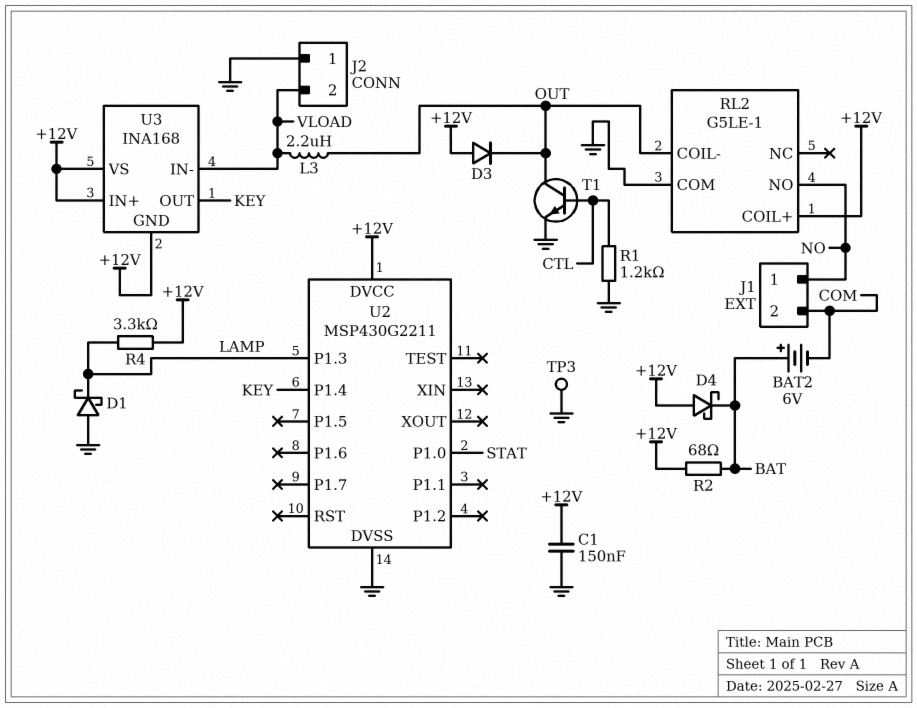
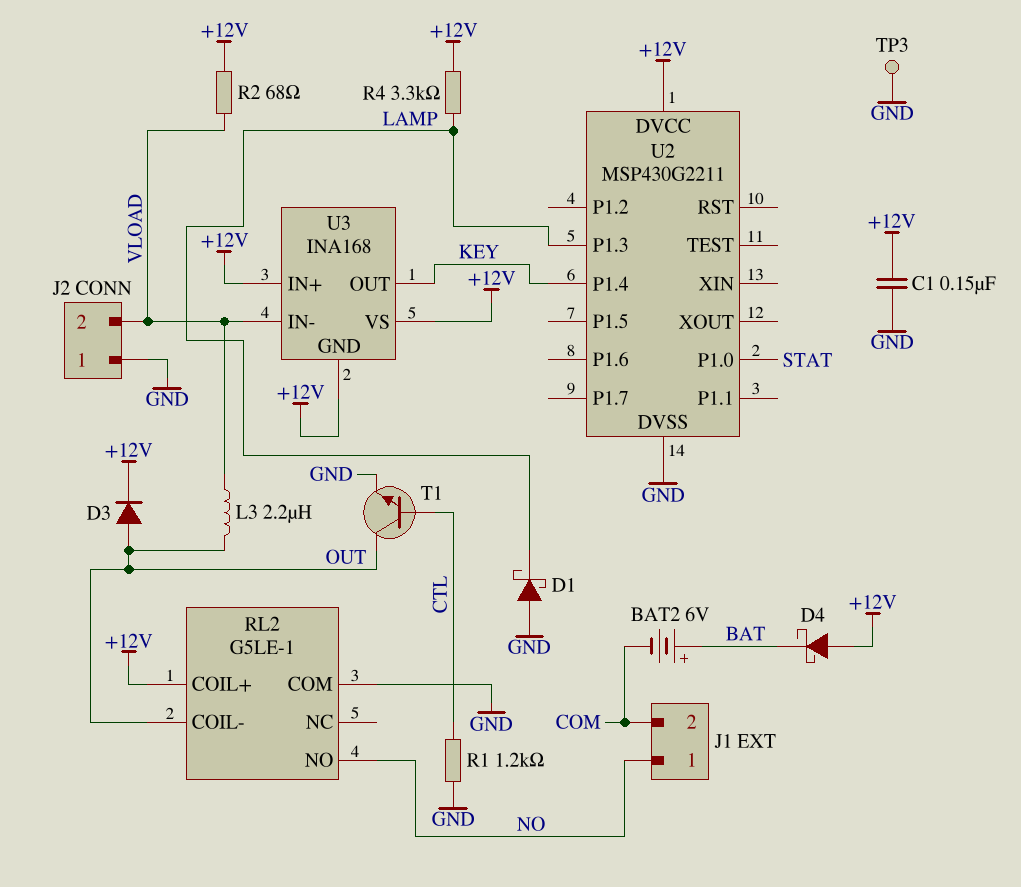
D3: diode (A +12V, K OUT) -> diode (A OUT, K +12V)
R2: 68 (+12V, BAT) -> 68 (+12V, VLOAD)

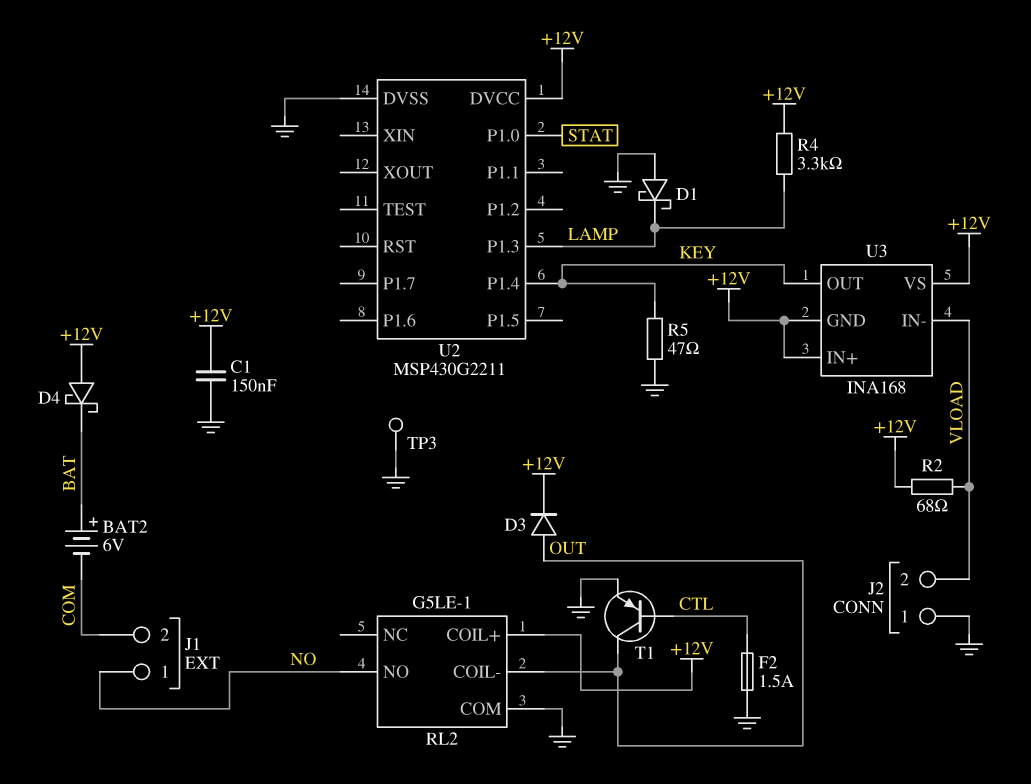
F2: none -> 1.5A (CTL, GND)
L3: 2.2uH (OUT, VLOAD) -> none
R1: 1.2k (CTL, GND) -> none
R5: none -> 47 (GND, KEY)
T1: NPN (B CTL, C OUT, E GND) -> PNP (B CTL, C OUT, E GND)

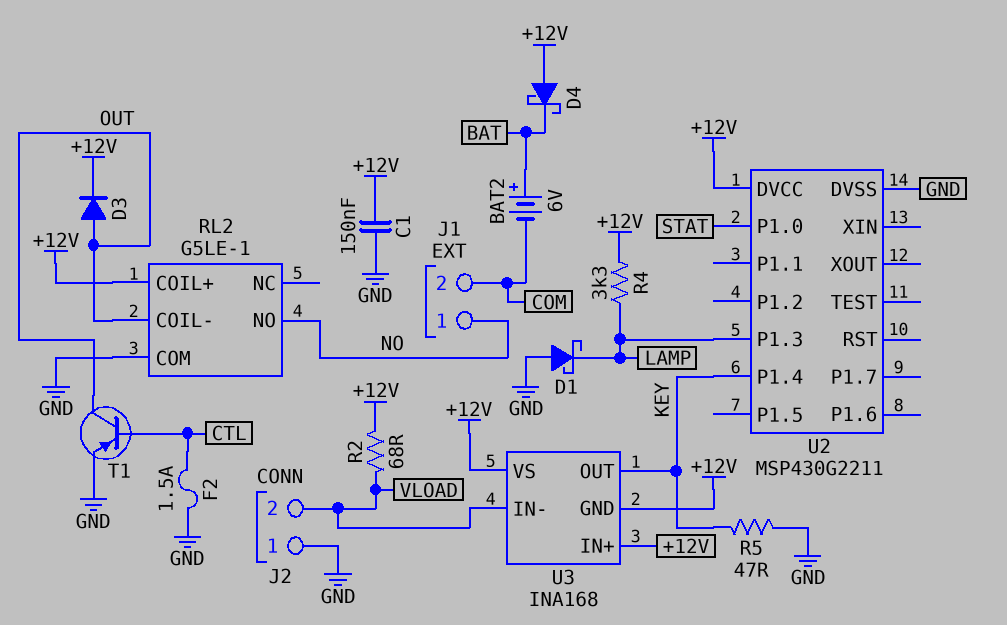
TP3: test point (GND) -> none

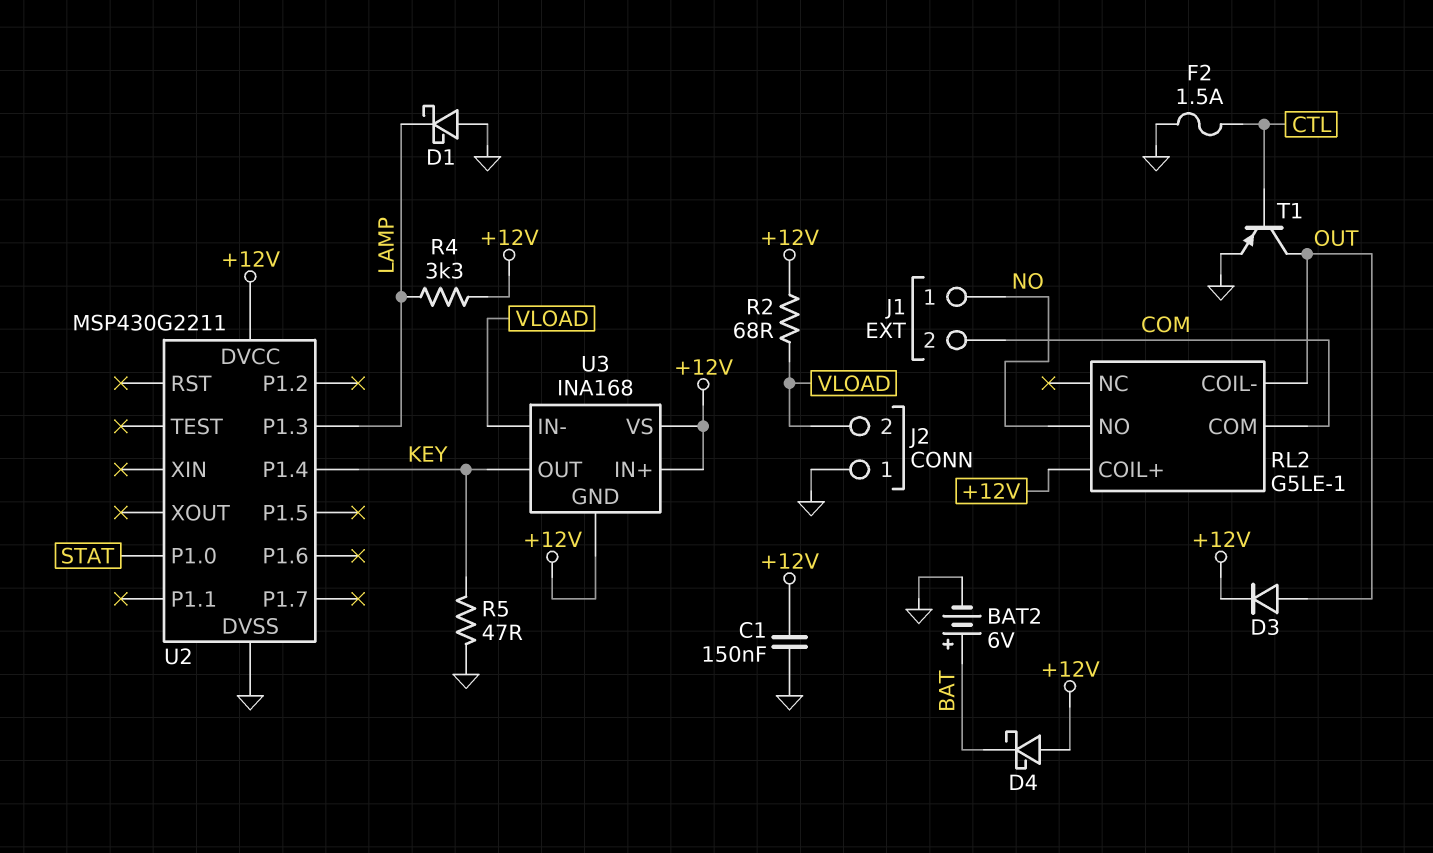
BAT2: 6V (plus BAT, minus COM) -> 6V (plus BAT, minus GND)
RL2 pin COM: GND -> COM

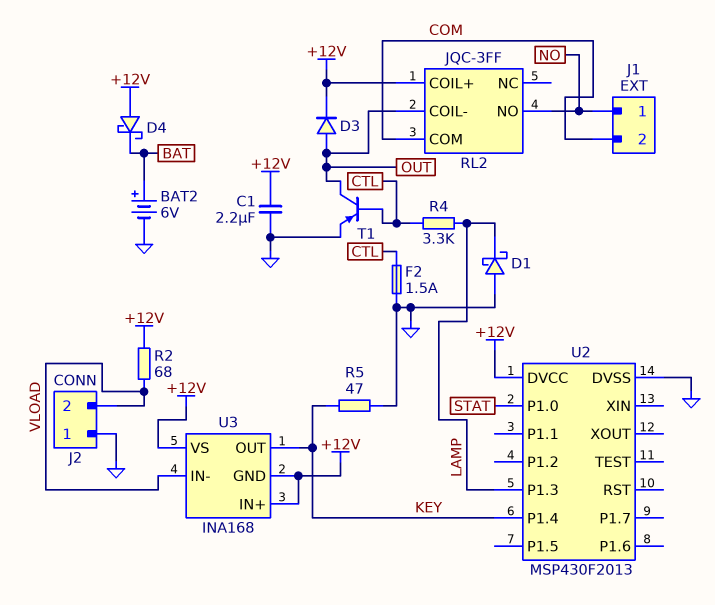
C1: 150nF (+12V, GND) -> 2.2uF (+12V, GND)
R4: 3.3k (+12V, LAMP) -> 3.3k (CTL, LAMP)
RL2: G5LE-1 -> JQC-3FF
U2: MSP430G2211 -> MSP430F2013

